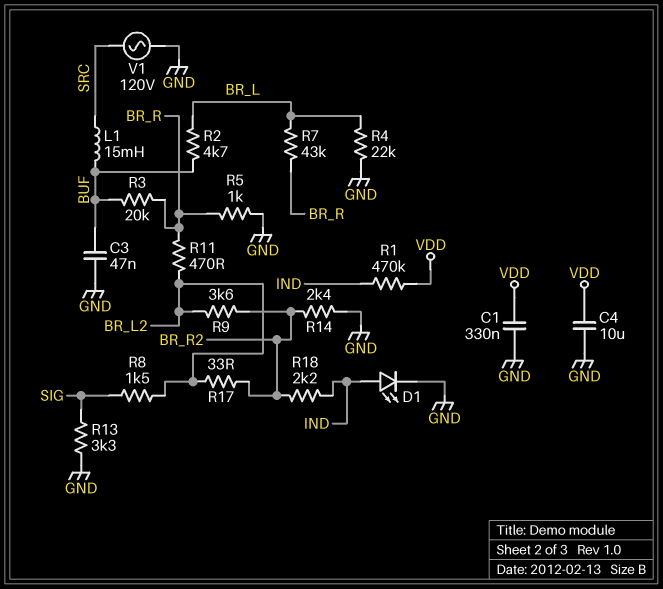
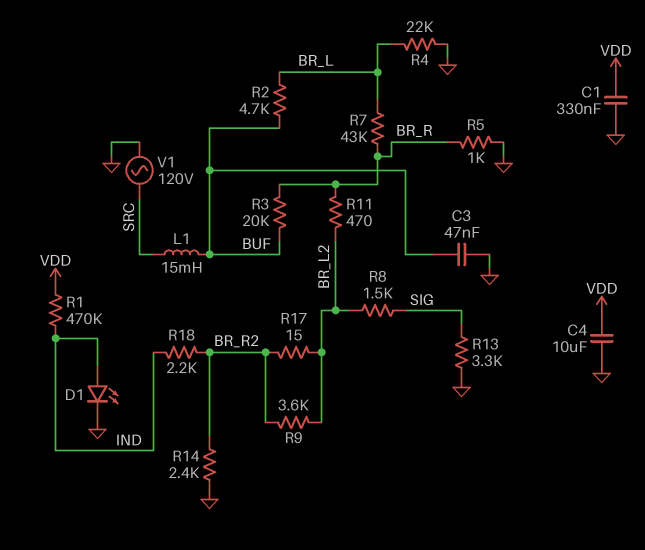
R17: 33 (BR_L2, BR_R2) -> 15 (BR_L2, BR_R2)

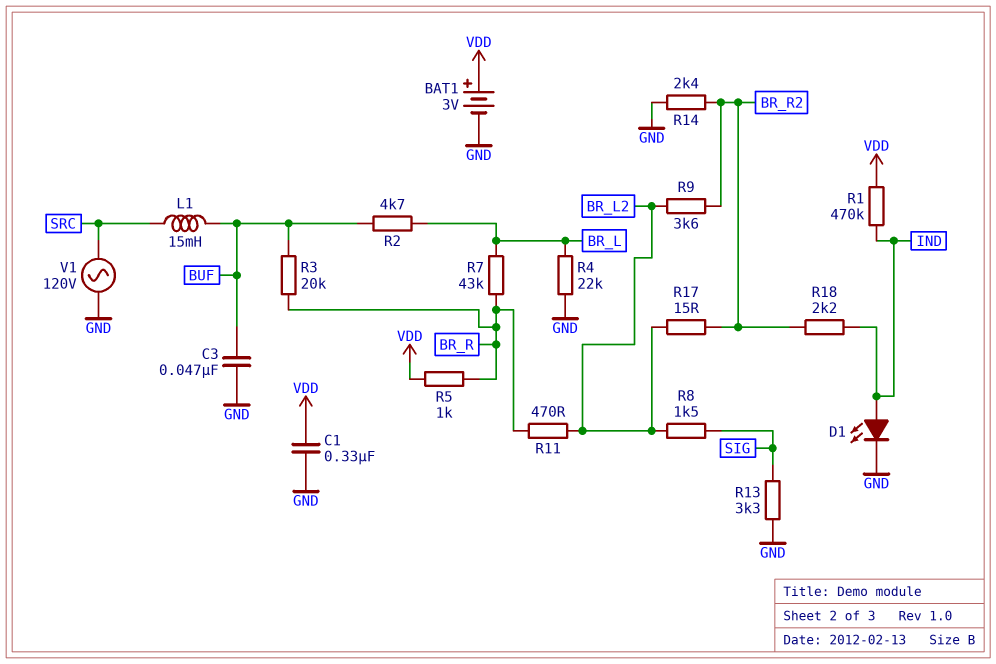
BAT1: none -> 3V (plus VDD, minus GND)
C4: 10uF (GND, VDD) -> none
R5: 1k (BR_R, GND) -> 1k (BR_R, VDD)

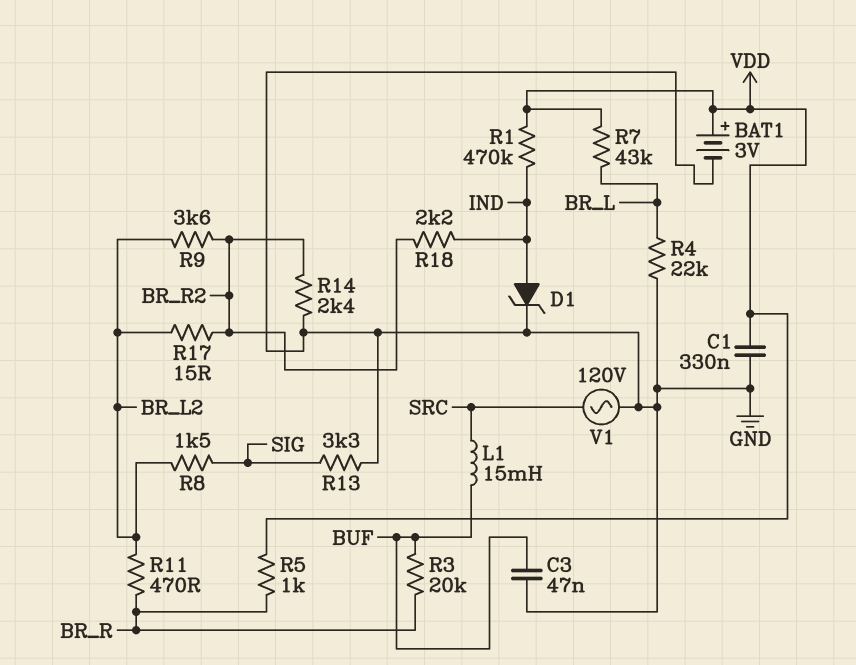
D1: LED (A IND, K GND) -> zener (A IND, K GND)
R2: 4.7k (BR_L, BUF) -> none
R7: 43k (BR_L, BR_R) -> 43k (BR_L, VDD)

